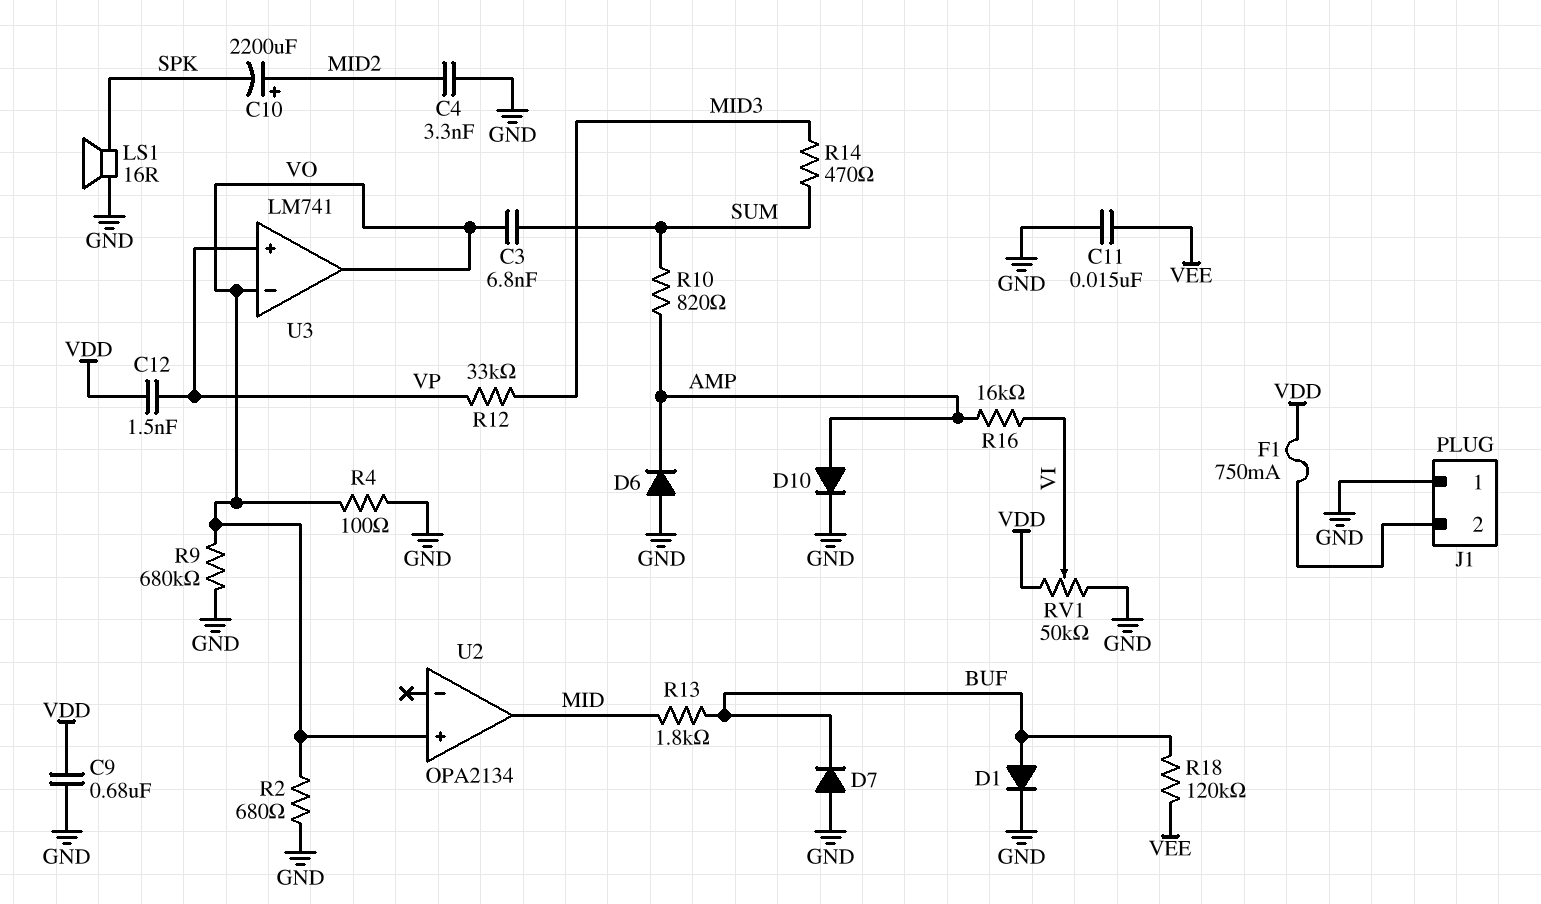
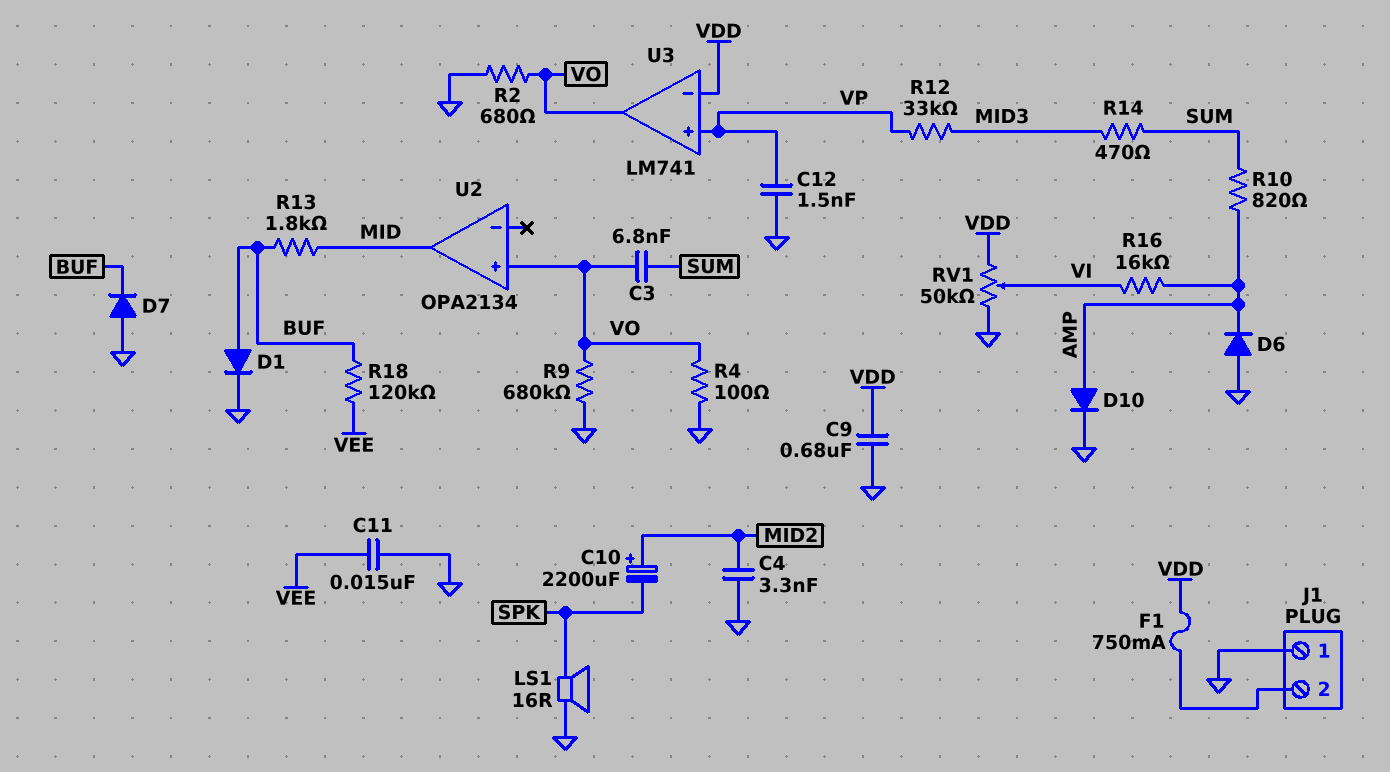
C12: 1.5nF (VDD, VP) -> 1.5nF (GND, VP)
U3 pin in-: VO -> VDD

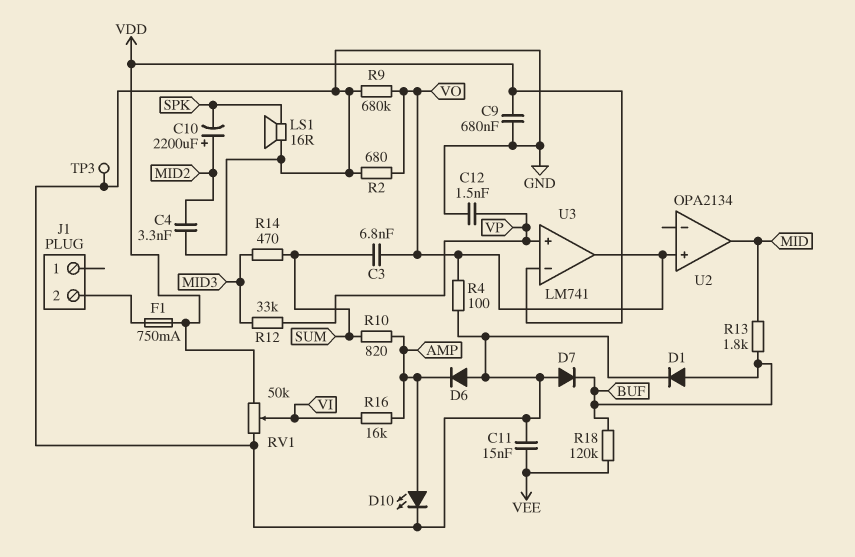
D10: diode (A AMP, K GND) -> LED (A AMP, K GND)
J1 pin 1: GND -> none
TP3: none -> test point (GND)

